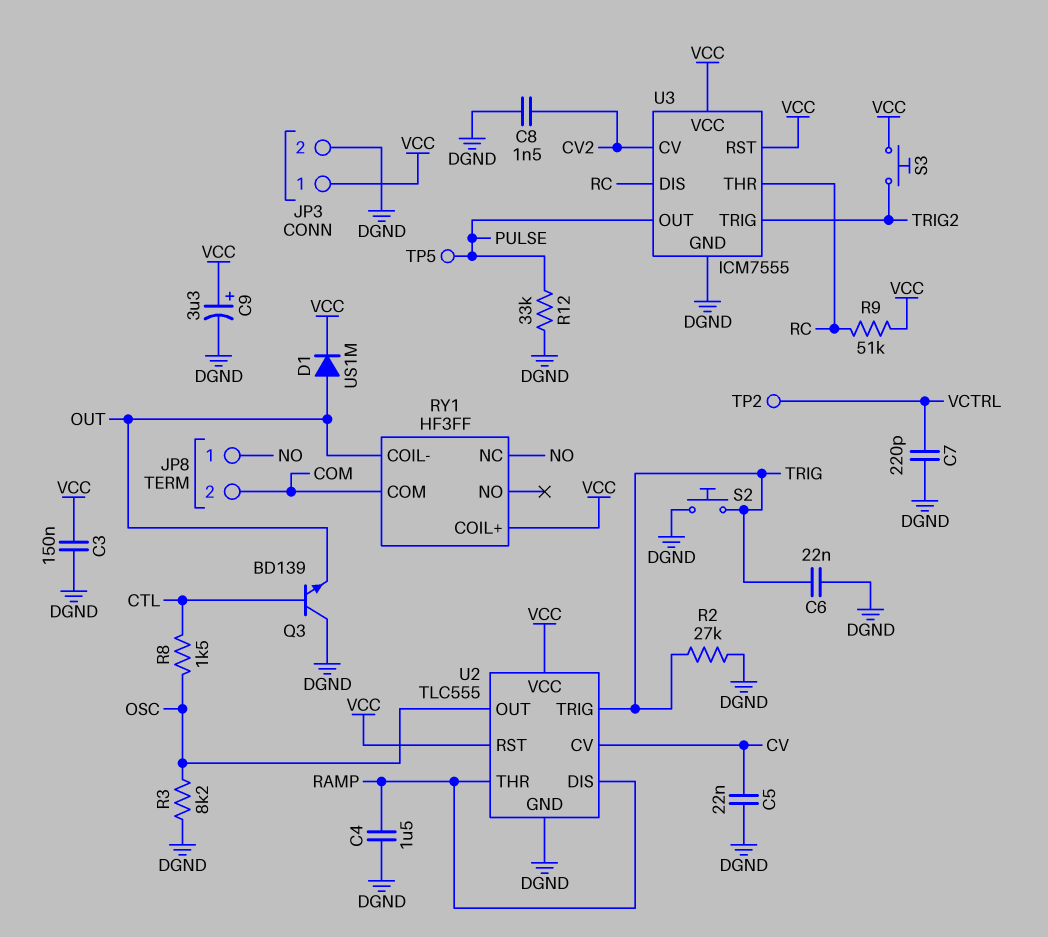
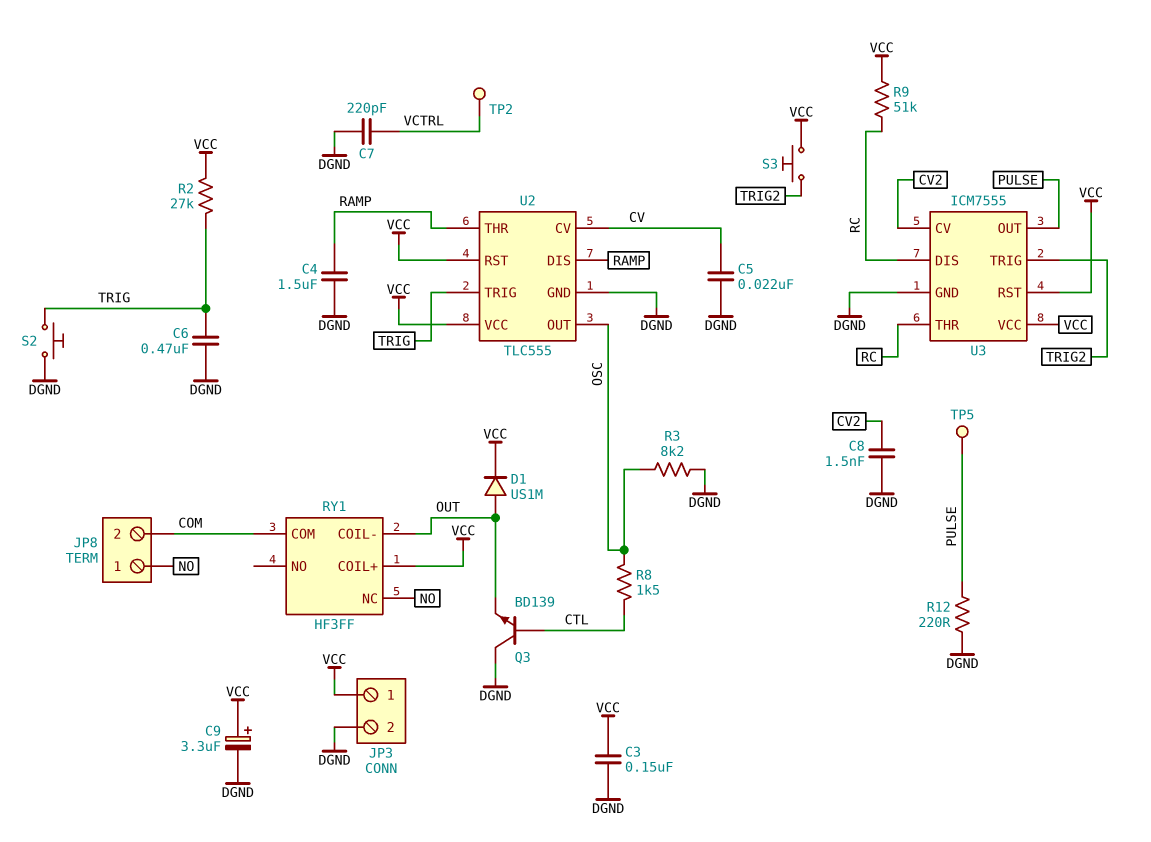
C6: 22nF (DGND, TRIG) -> 470nF (DGND, TRIG)
R2: 27k (DGND, TRIG) -> 27k (TRIG, VCC)
R12: 33k (DGND, PULSE) -> 220 (DGND, PULSE)

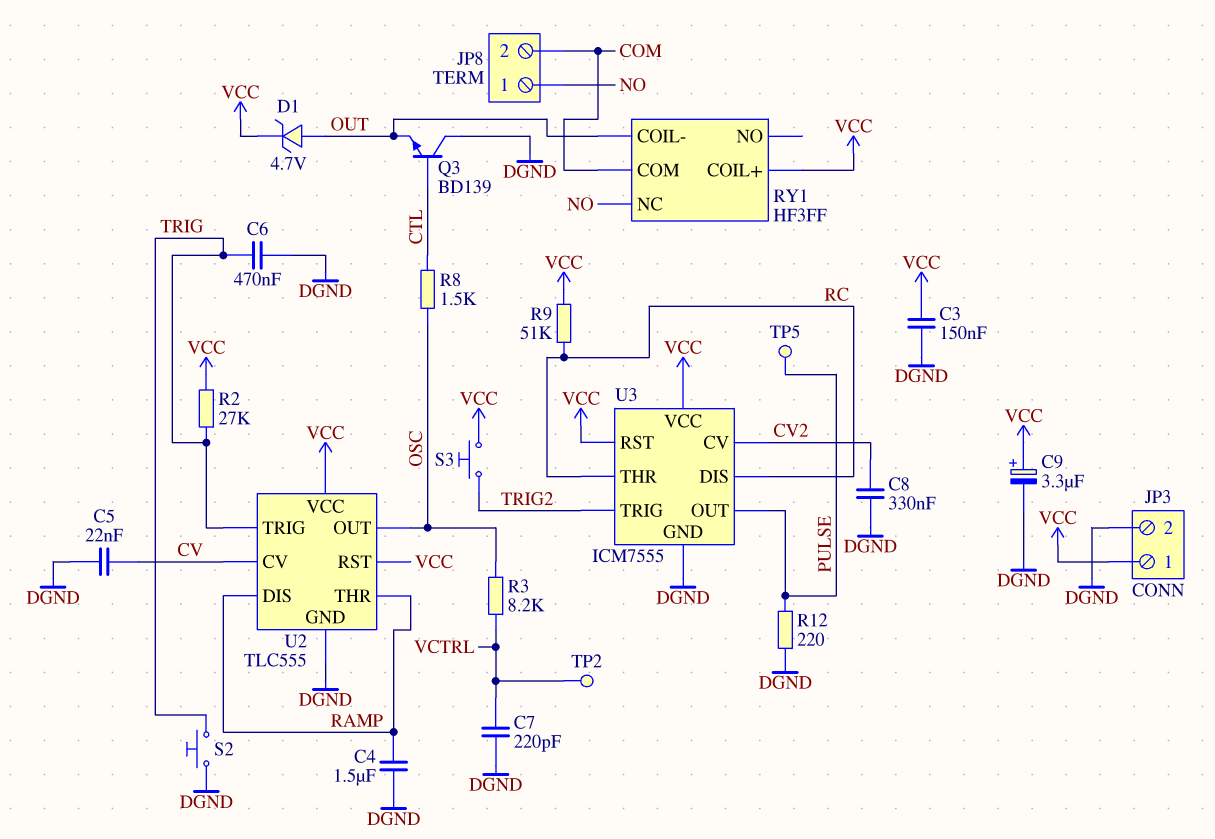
C8: 1.5nF (CV2, DGND) -> 330nF (CV2, DGND)
D1: diode US1M (A OUT, K VCC) -> zener 4.7V (A OUT, K VCC)
R3: 8.2k (DGND, OSC) -> 8.2k (OSC, VCTRL)

